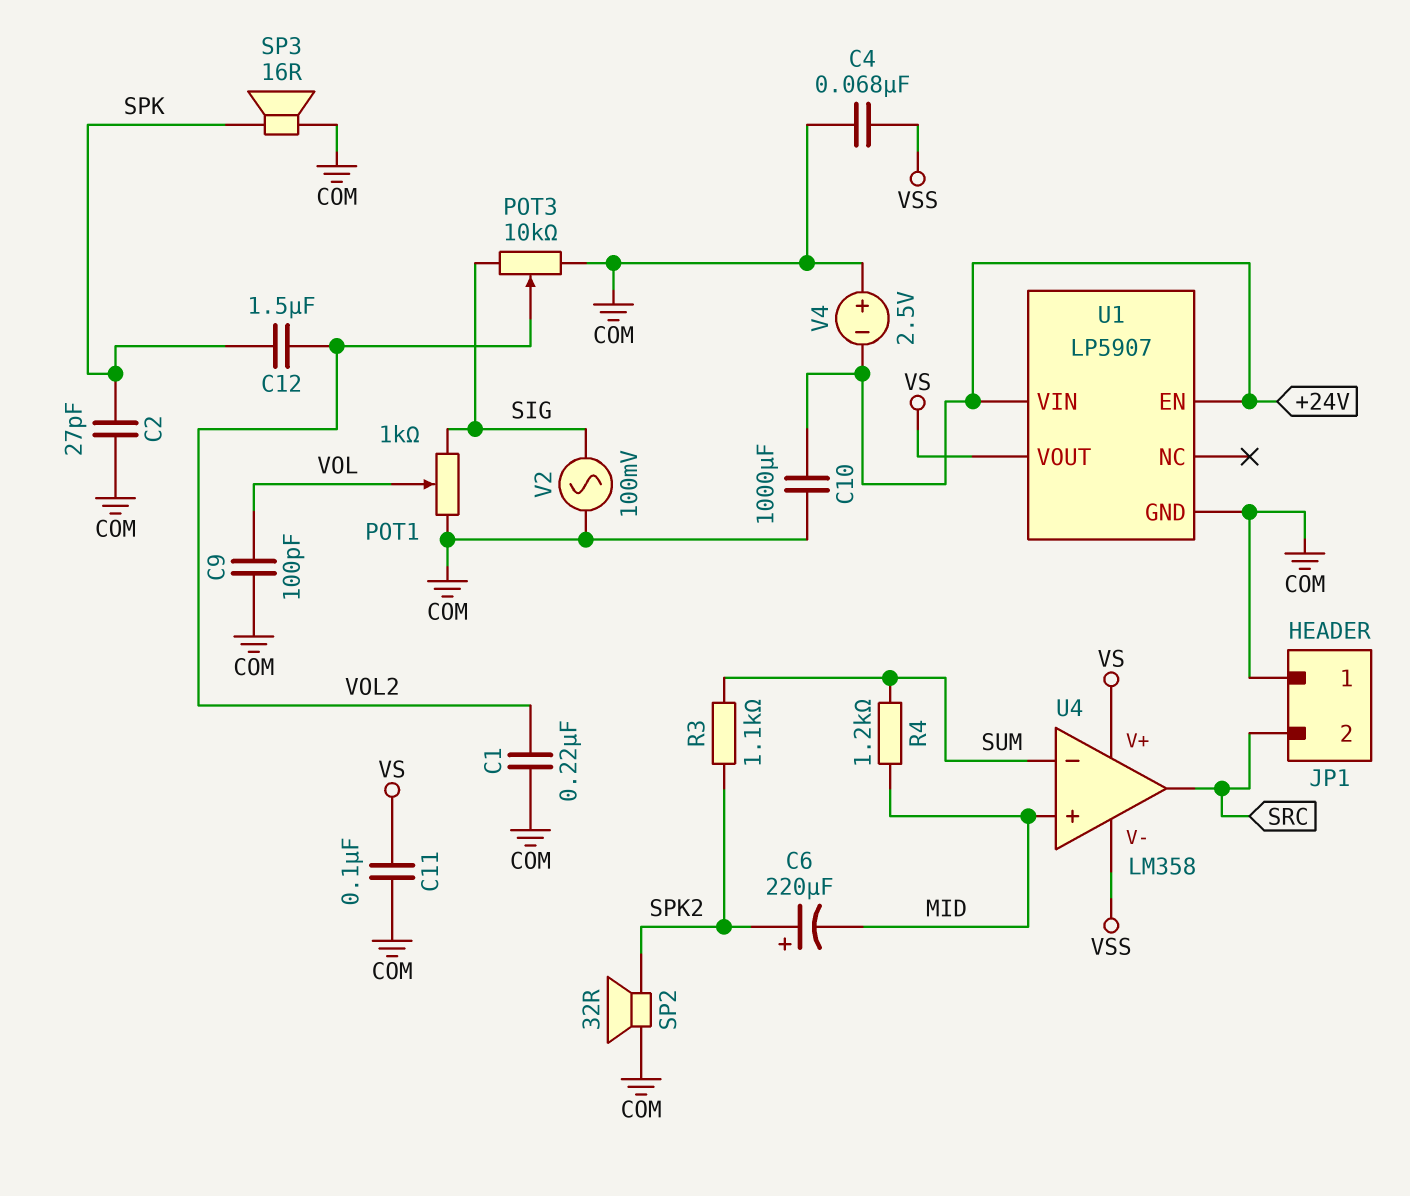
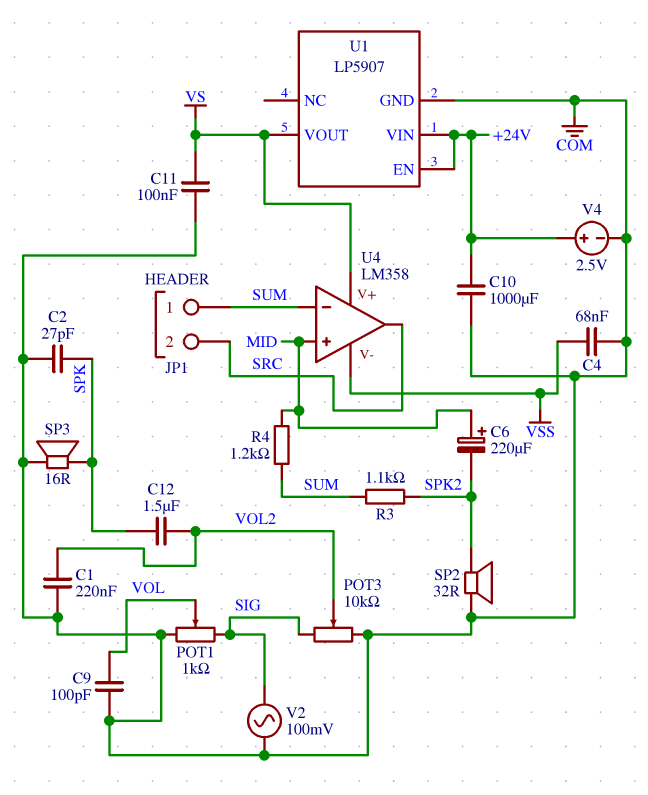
C6: 220uF (plus SPK2, minus MID) -> 220uF (plus MID, minus SPK2)
JP1 pin 1: COM -> SUM
V4: 2.5V (plus COM, minus +24V) -> 2.5V (plus +24V, minus COM)

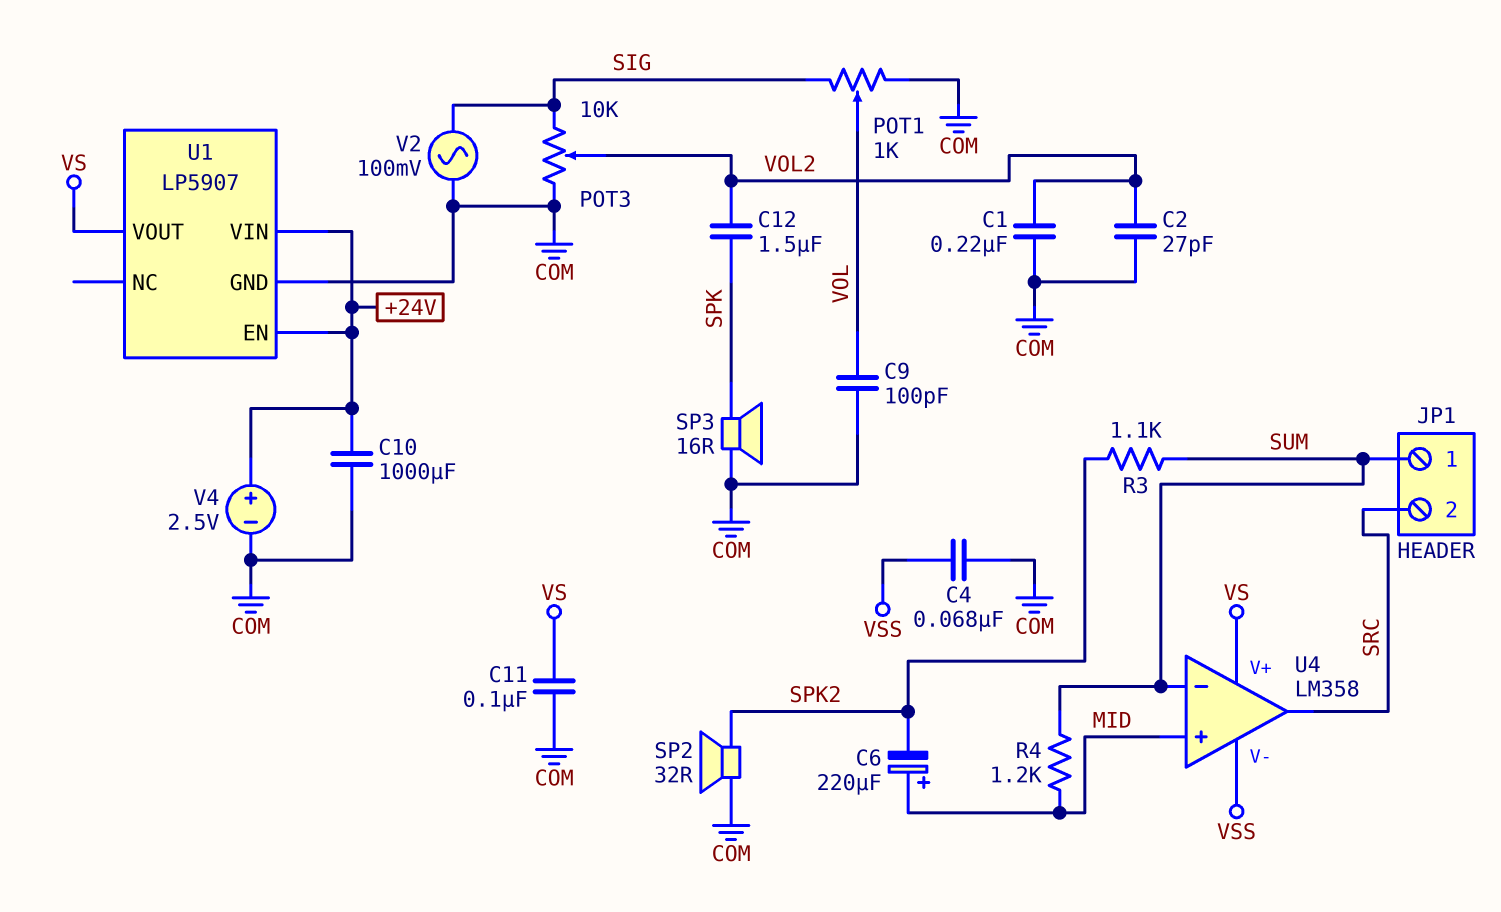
C2: 27pF (COM, SPK) -> 27pF (COM, VOL2)

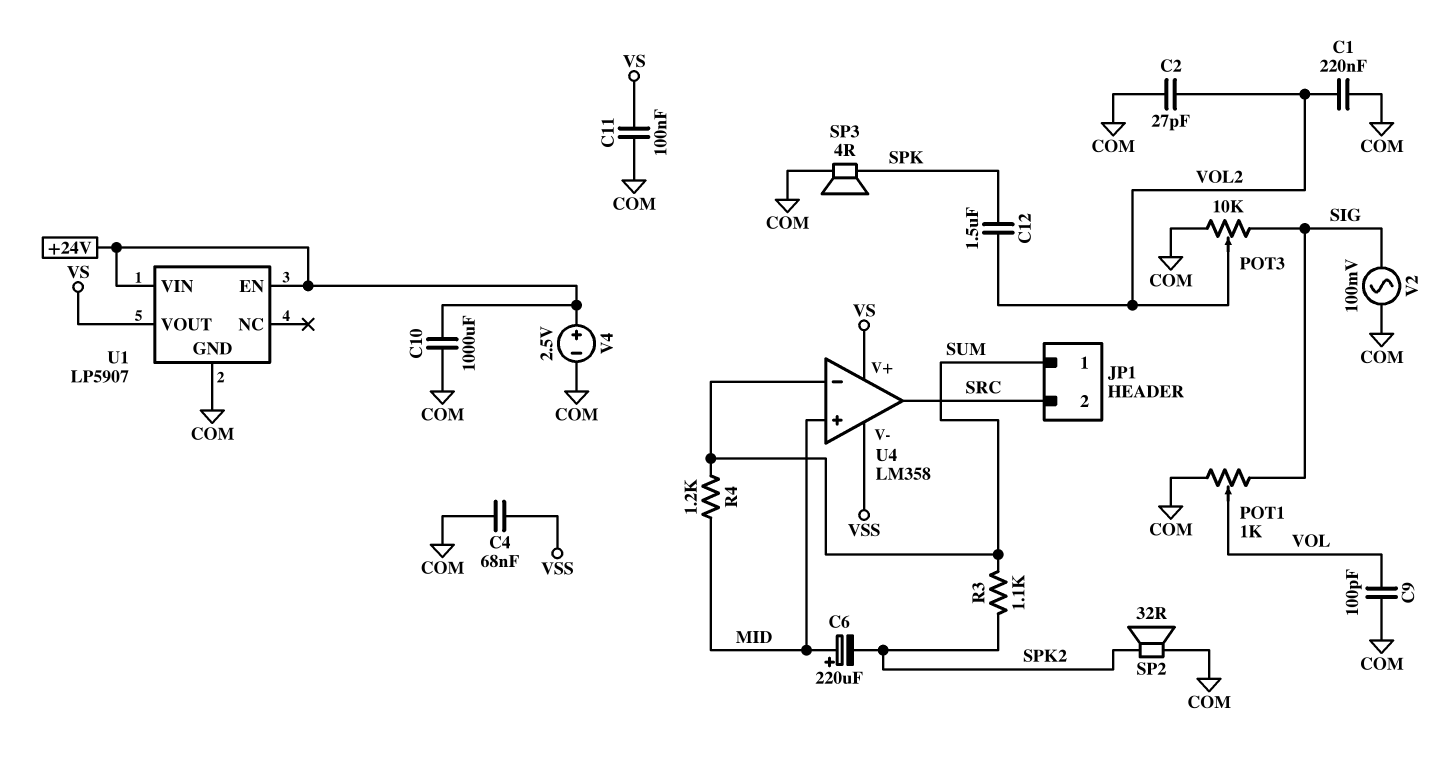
SP3: speaker 16R (COM, SPK) -> speaker 4R (COM, SPK)

